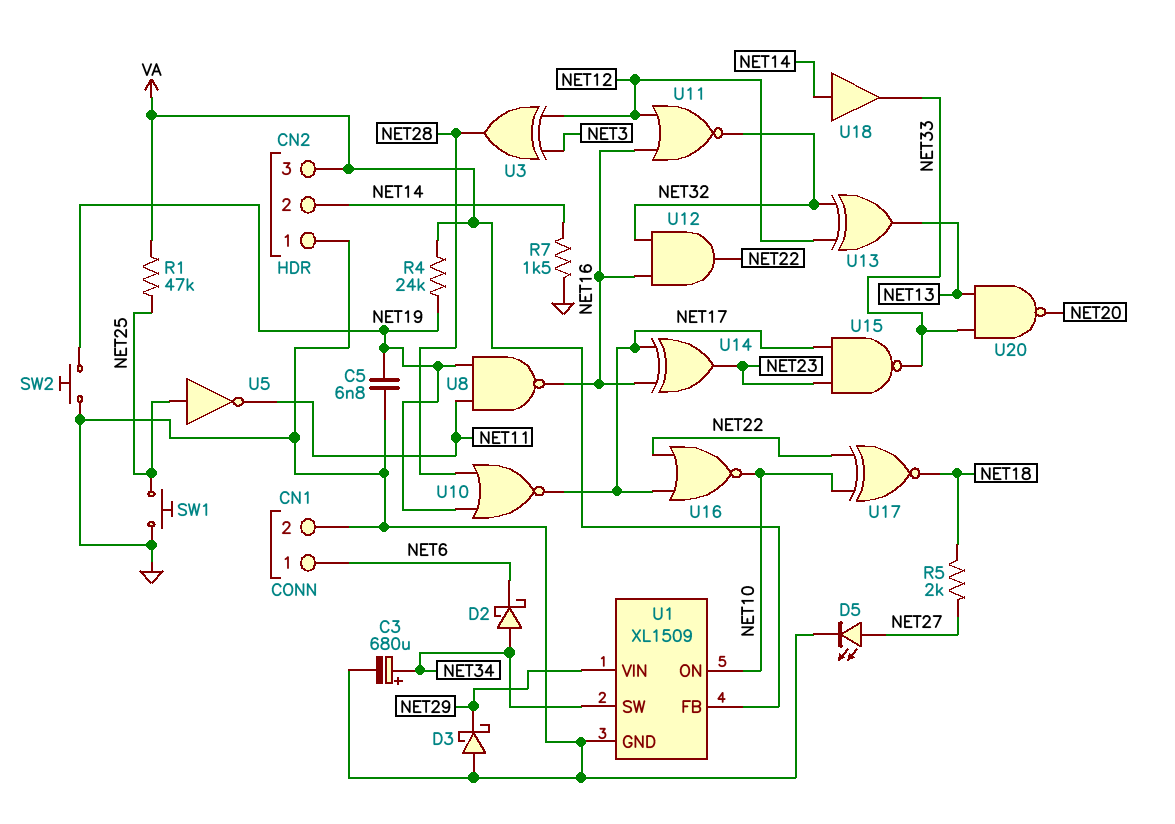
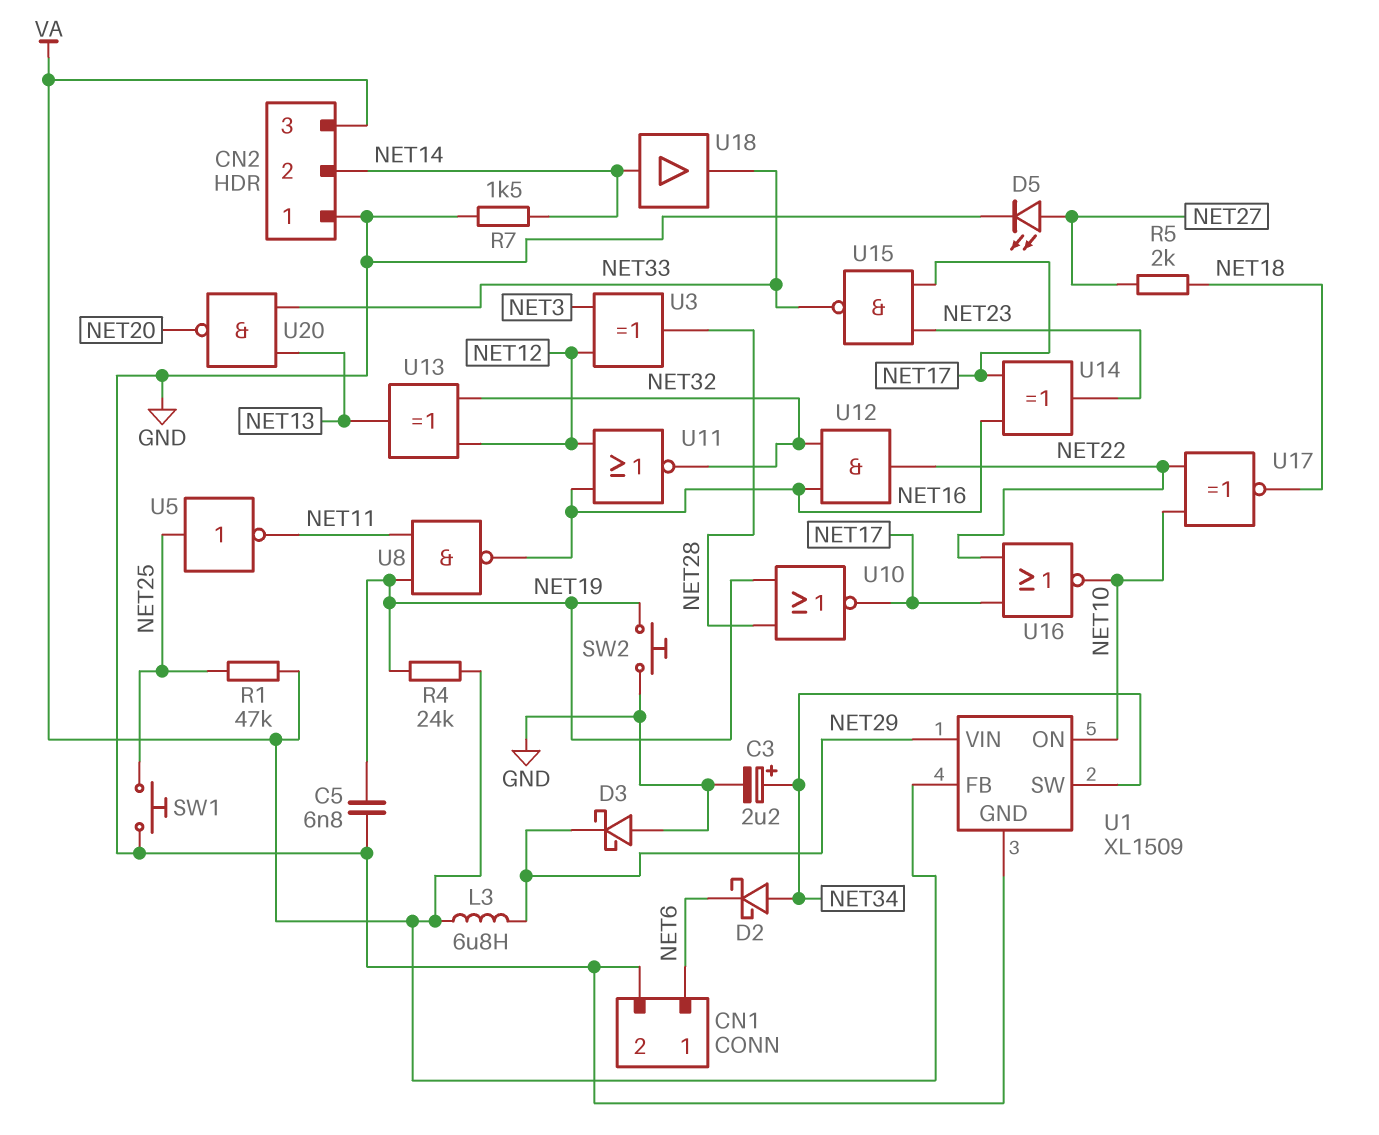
C3: 680uF (plus NET34, minus GND) -> 2.2uF (plus NET34, minus GND)
L3: none -> 6.8uH (NET29, VA)

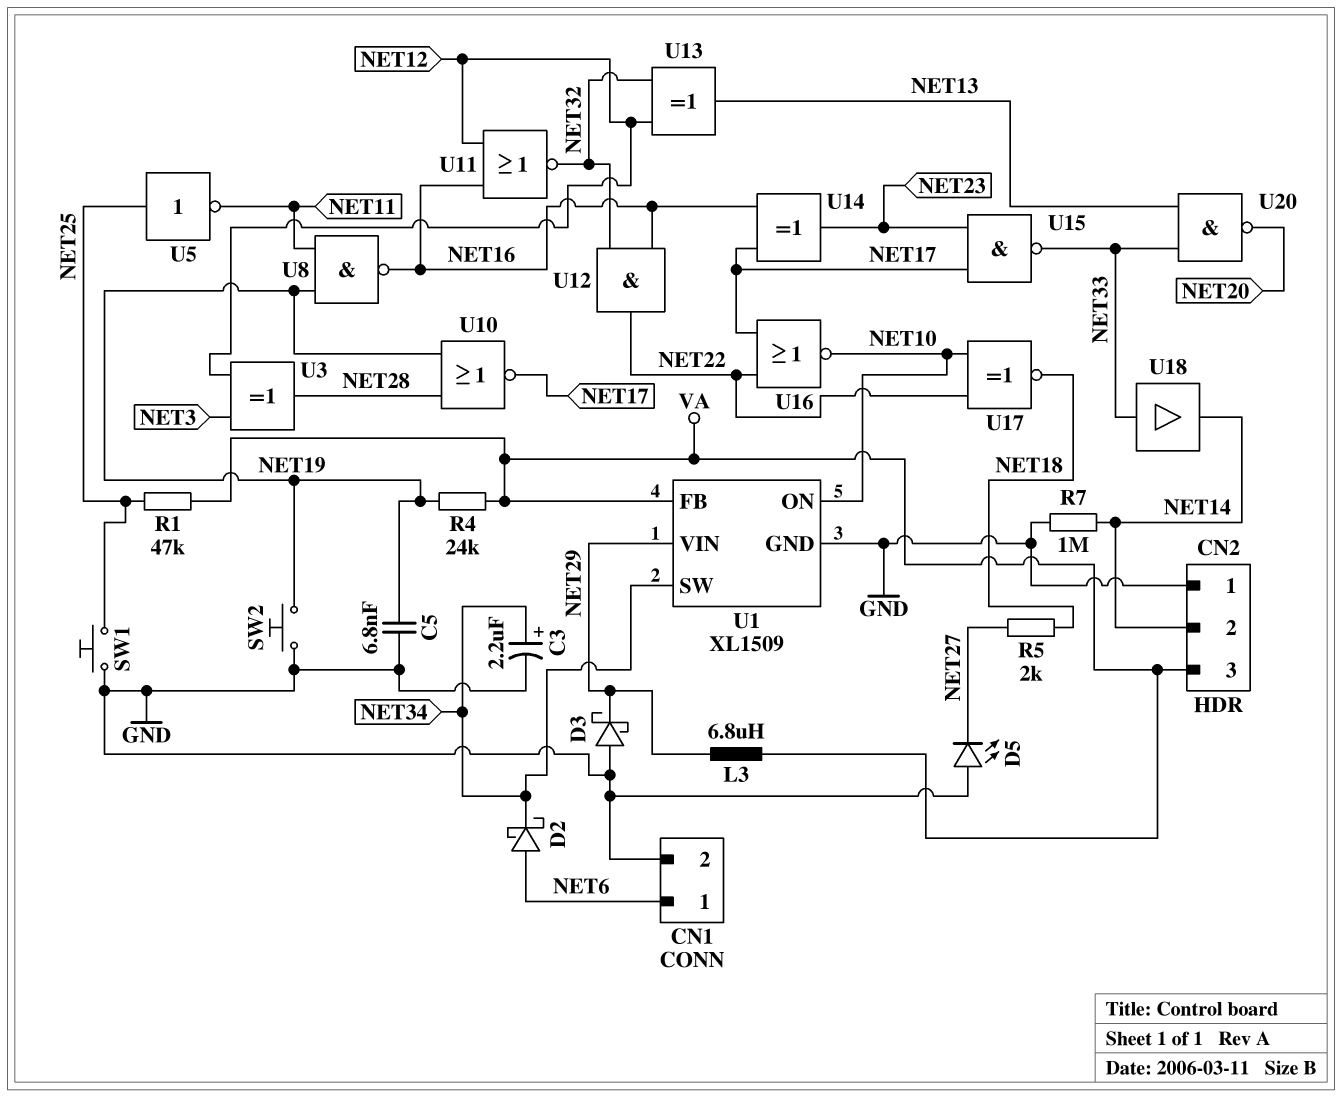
D2: schottky (A NET34, K NET6) -> schottky (A NET6, K NET34)
D5: LED (A NET27, K GND) -> LED (A GND, K NET27)
R7: 1.5k (GND, NET14) -> 1M (GND, NET14)
U18: buffer (in NET14, out NET33) -> buffer (in NET33, out NET14)

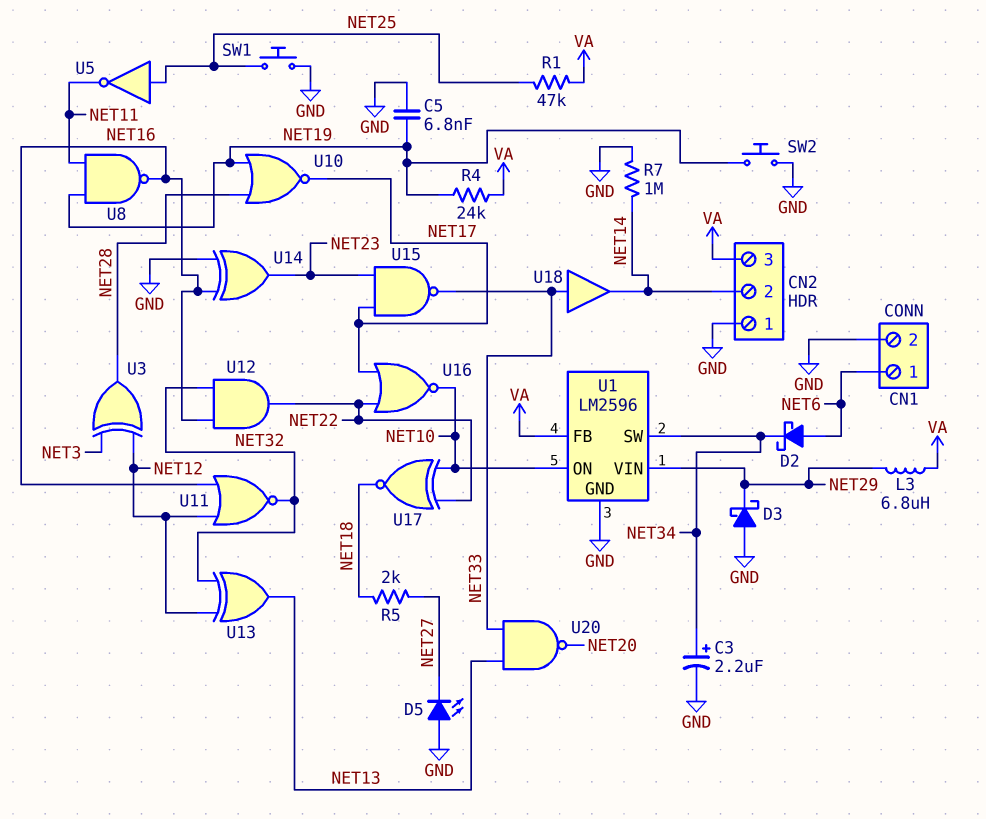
U1: XL1509 -> LM2596
U14: XOR (in NET16, in NET17, out NET23) -> XOR (in GND, in NET16, out NET23)

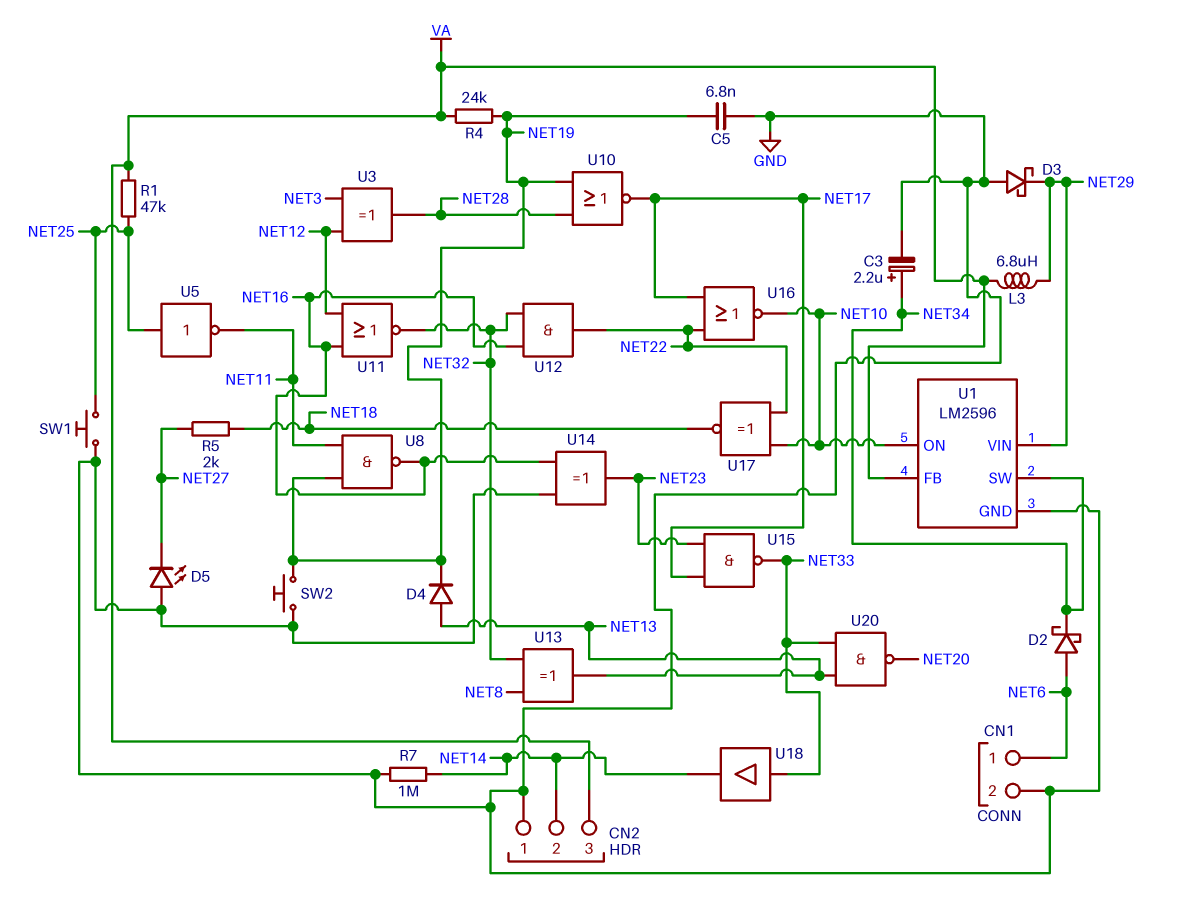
D4: none -> diode (A NET13, K NET19)
U13: XOR (in NET12, in NET32, out NET13) -> XOR (in NET8, in NET32, out NET13)

